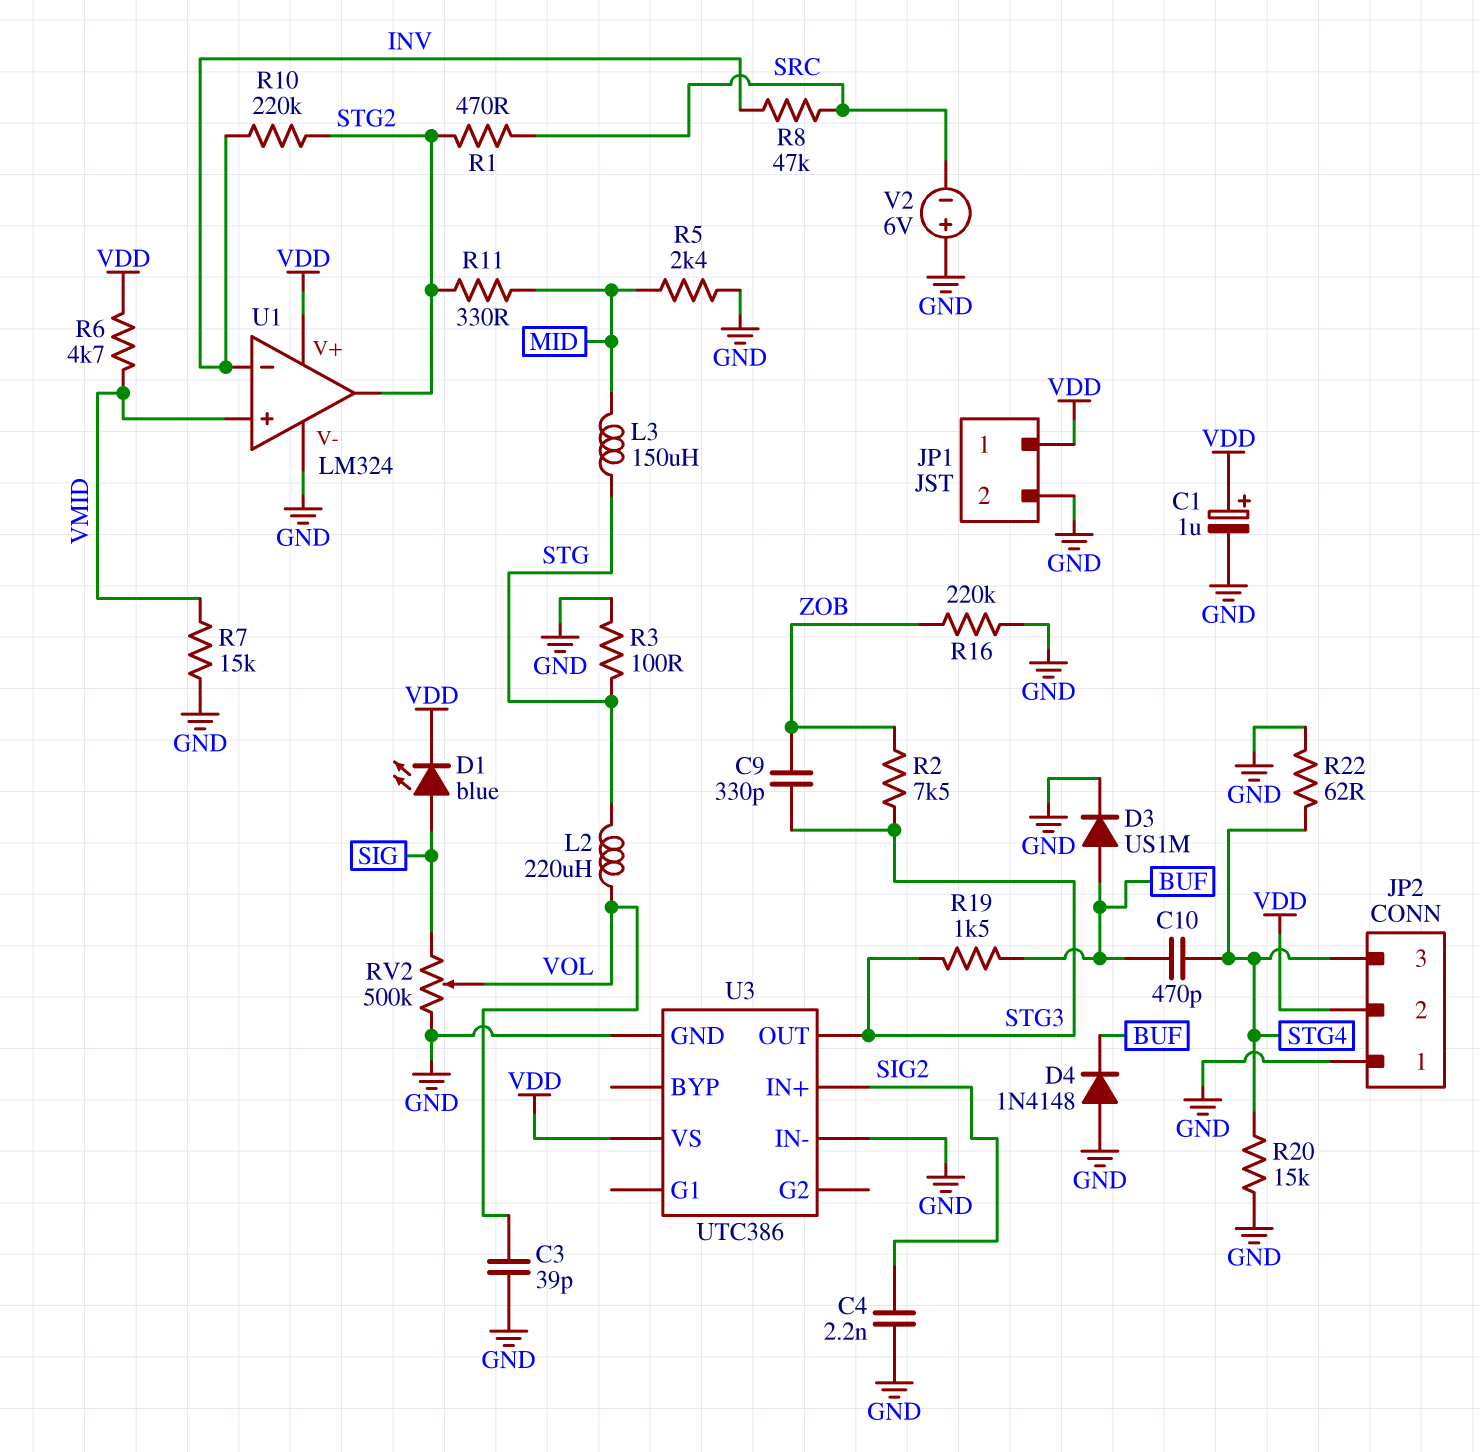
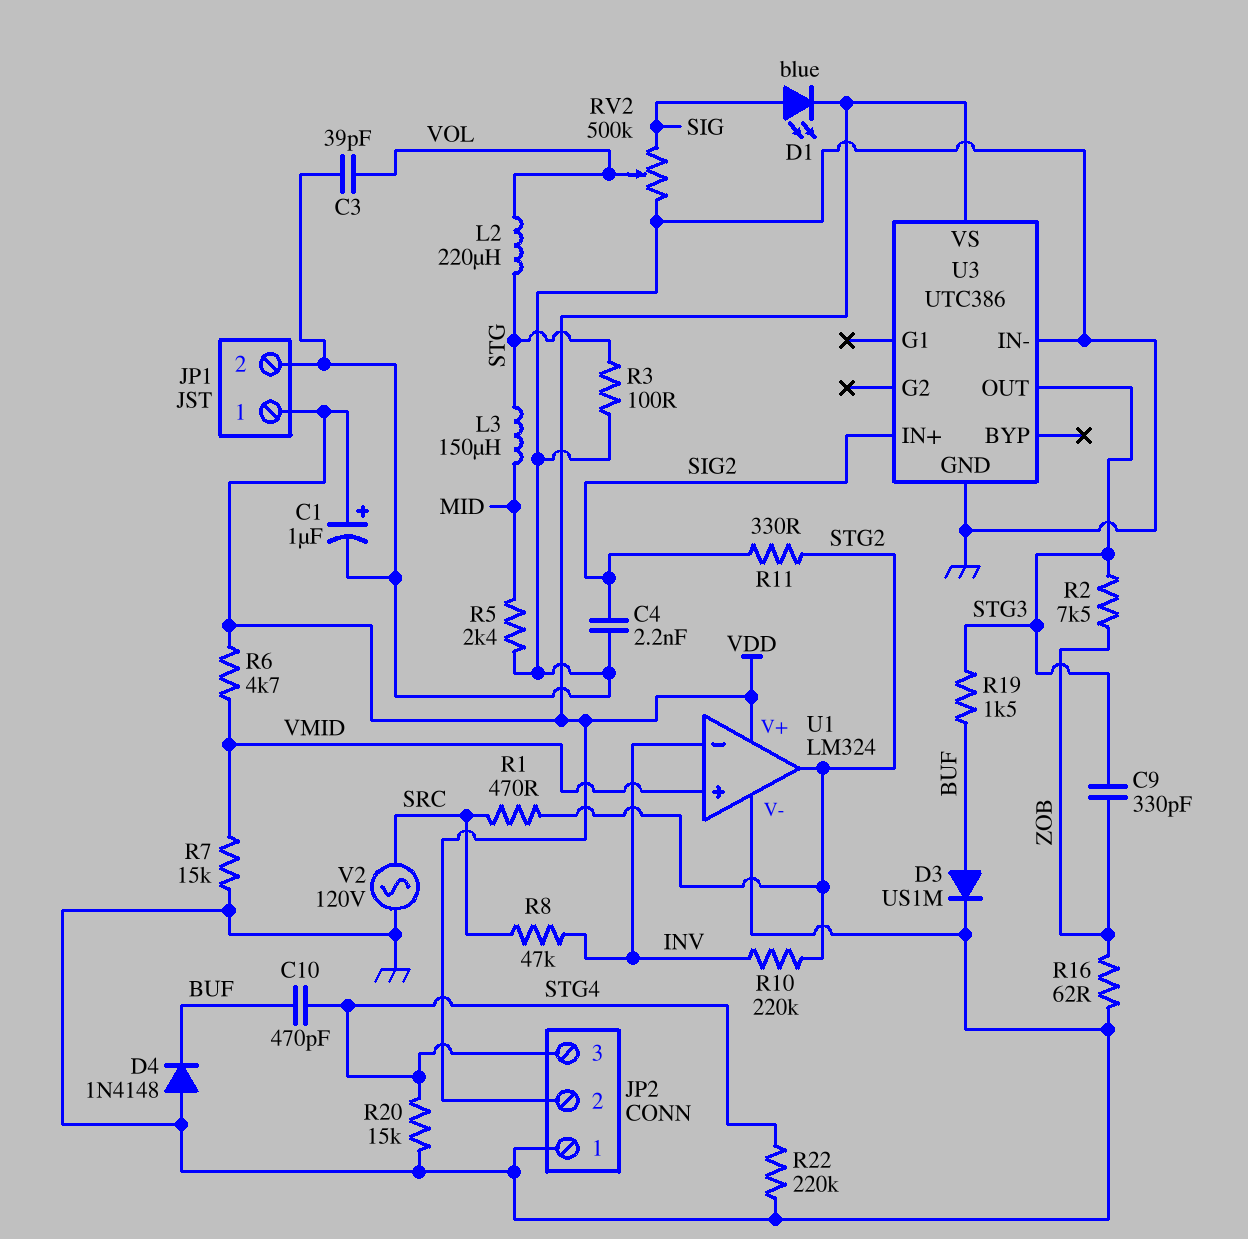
R11: 330 (MID, STG2) -> 330 (SIG2, STG2)
R16: 220k (GND, ZOB) -> 62 (GND, ZOB)
R22: 62 (GND, STG4) -> 220k (GND, STG4)
V2: 6V (plus GND, minus SRC) -> AC 120V (GND, SRC)

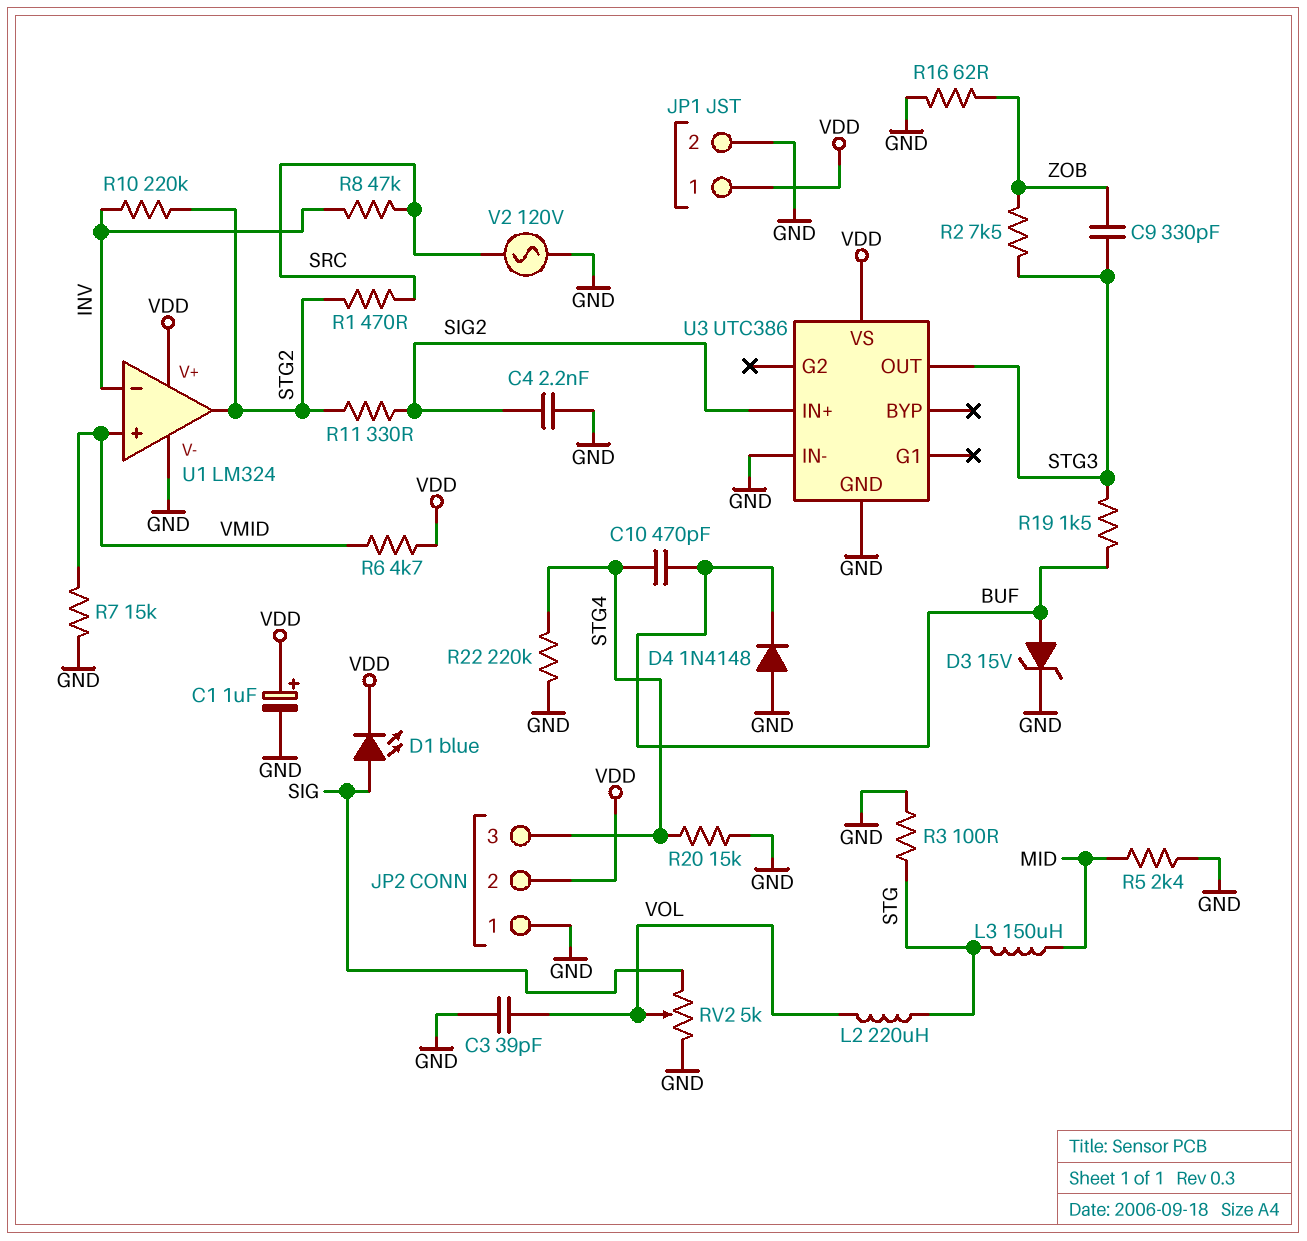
D3: diode US1M (A BUF, K GND) -> zener 15V (A BUF, K GND)
RV2: 500k (GND, SIG, wiper VOL) -> 5k (GND, SIG, wiper VOL)

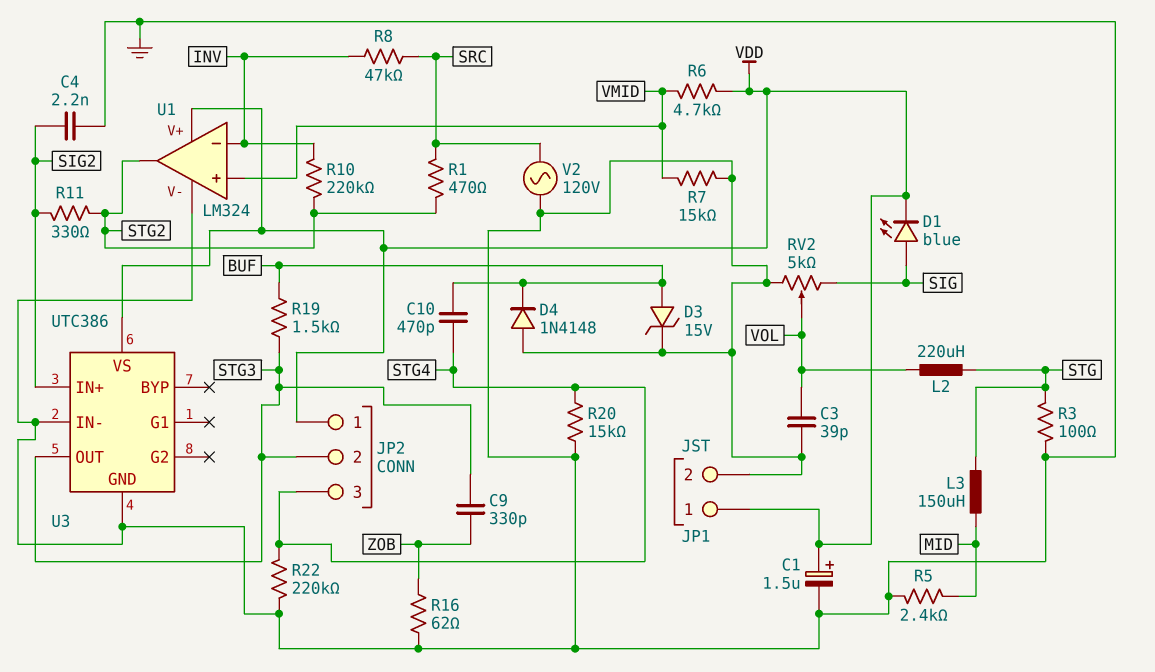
C1: 1uF (plus VDD, minus GND) -> 1.5uF (plus VDD, minus GND)
JP2 pin 1: GND -> VDD
JP2 pin 2: VDD -> STG3
R2: 7.5k (STG3, ZOB) -> none

